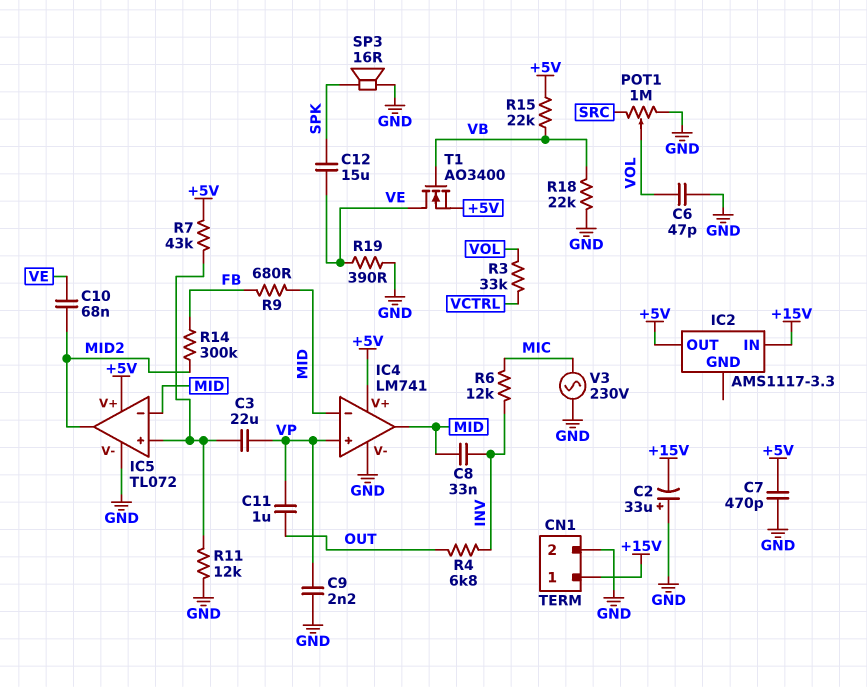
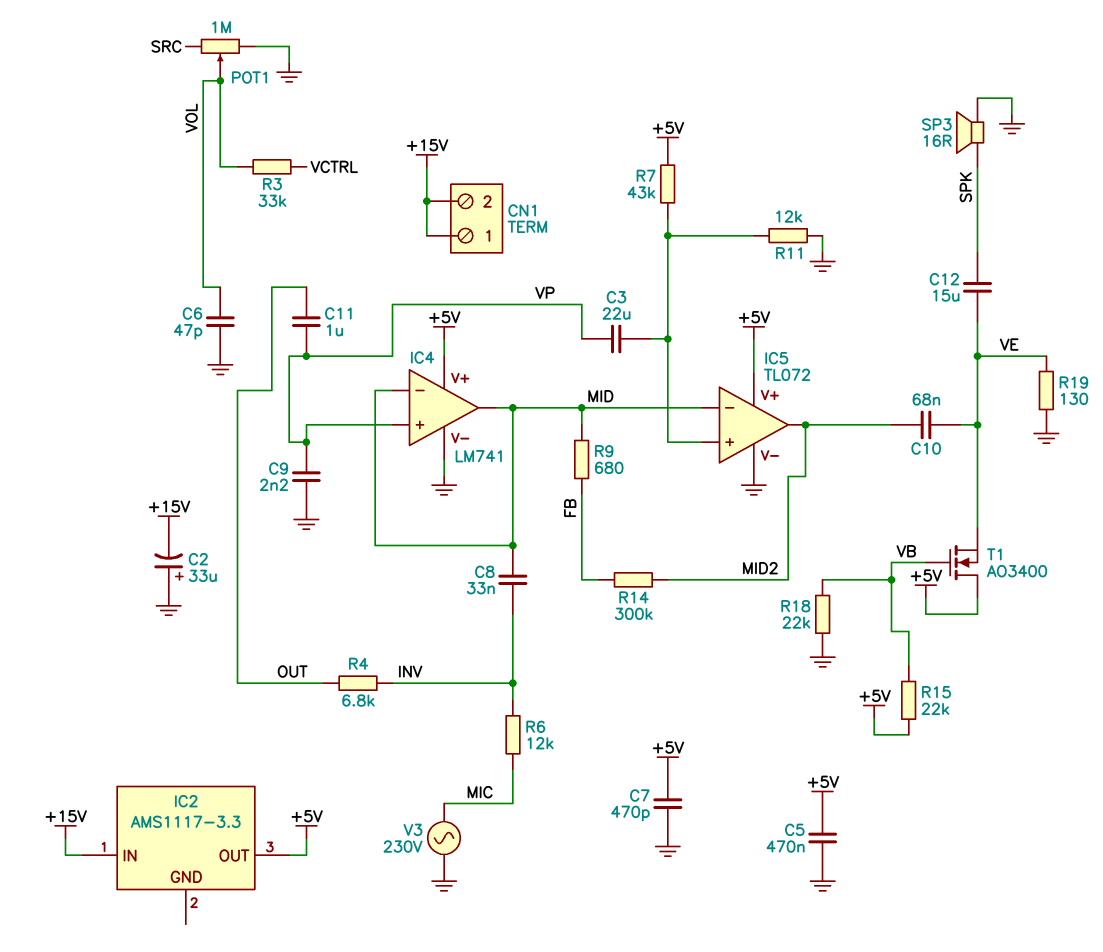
C5: none -> 470nF (+5V, GND)
CN1 pin 2: GND -> +15V
R19: 390 (GND, VE) -> 130 (GND, VE)
T1: NMOS AO3400 (G VB, D VE, S +5V) -> NMOS AO3400 (G VB, D +5V, S VE)

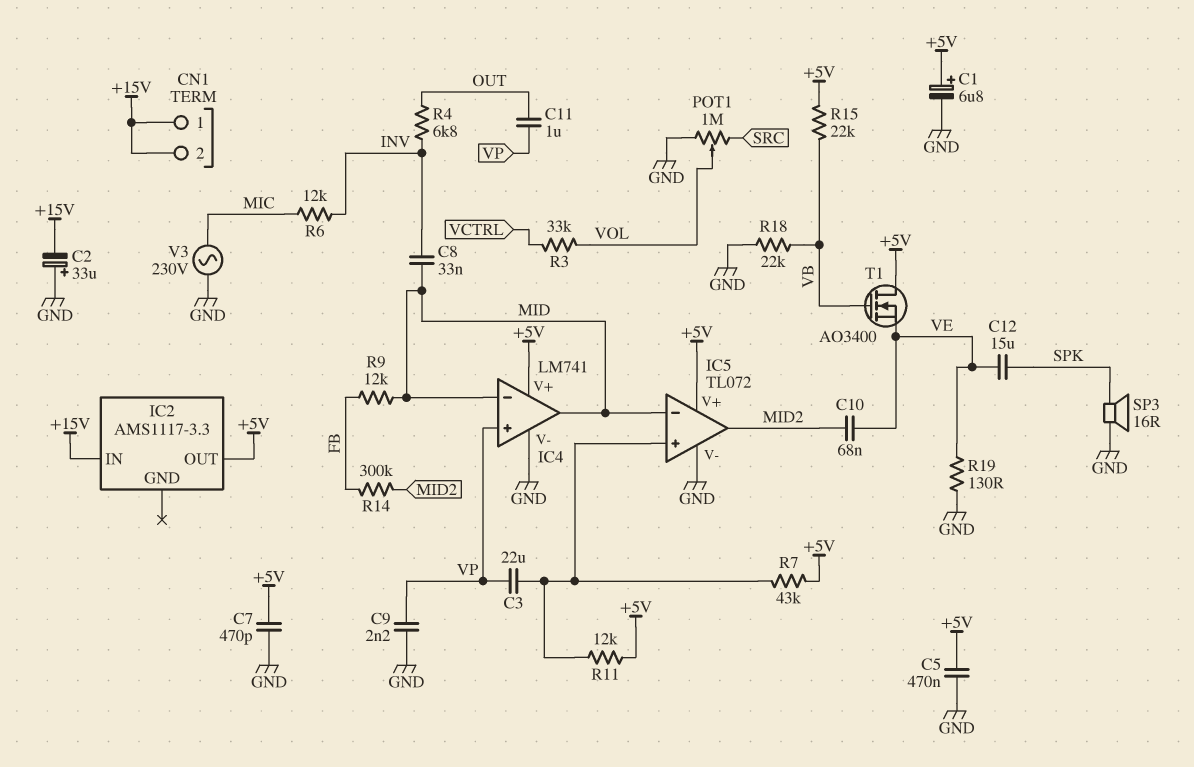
C1: none -> 6.8uF (plus +5V, minus GND)
C6: 47pF (GND, VOL) -> none
R9: 680 (FB, MID) -> 12k (FB, MID)
R11: 12k (GND, IC5/in+) -> 12k (+5V, IC5/in+)

